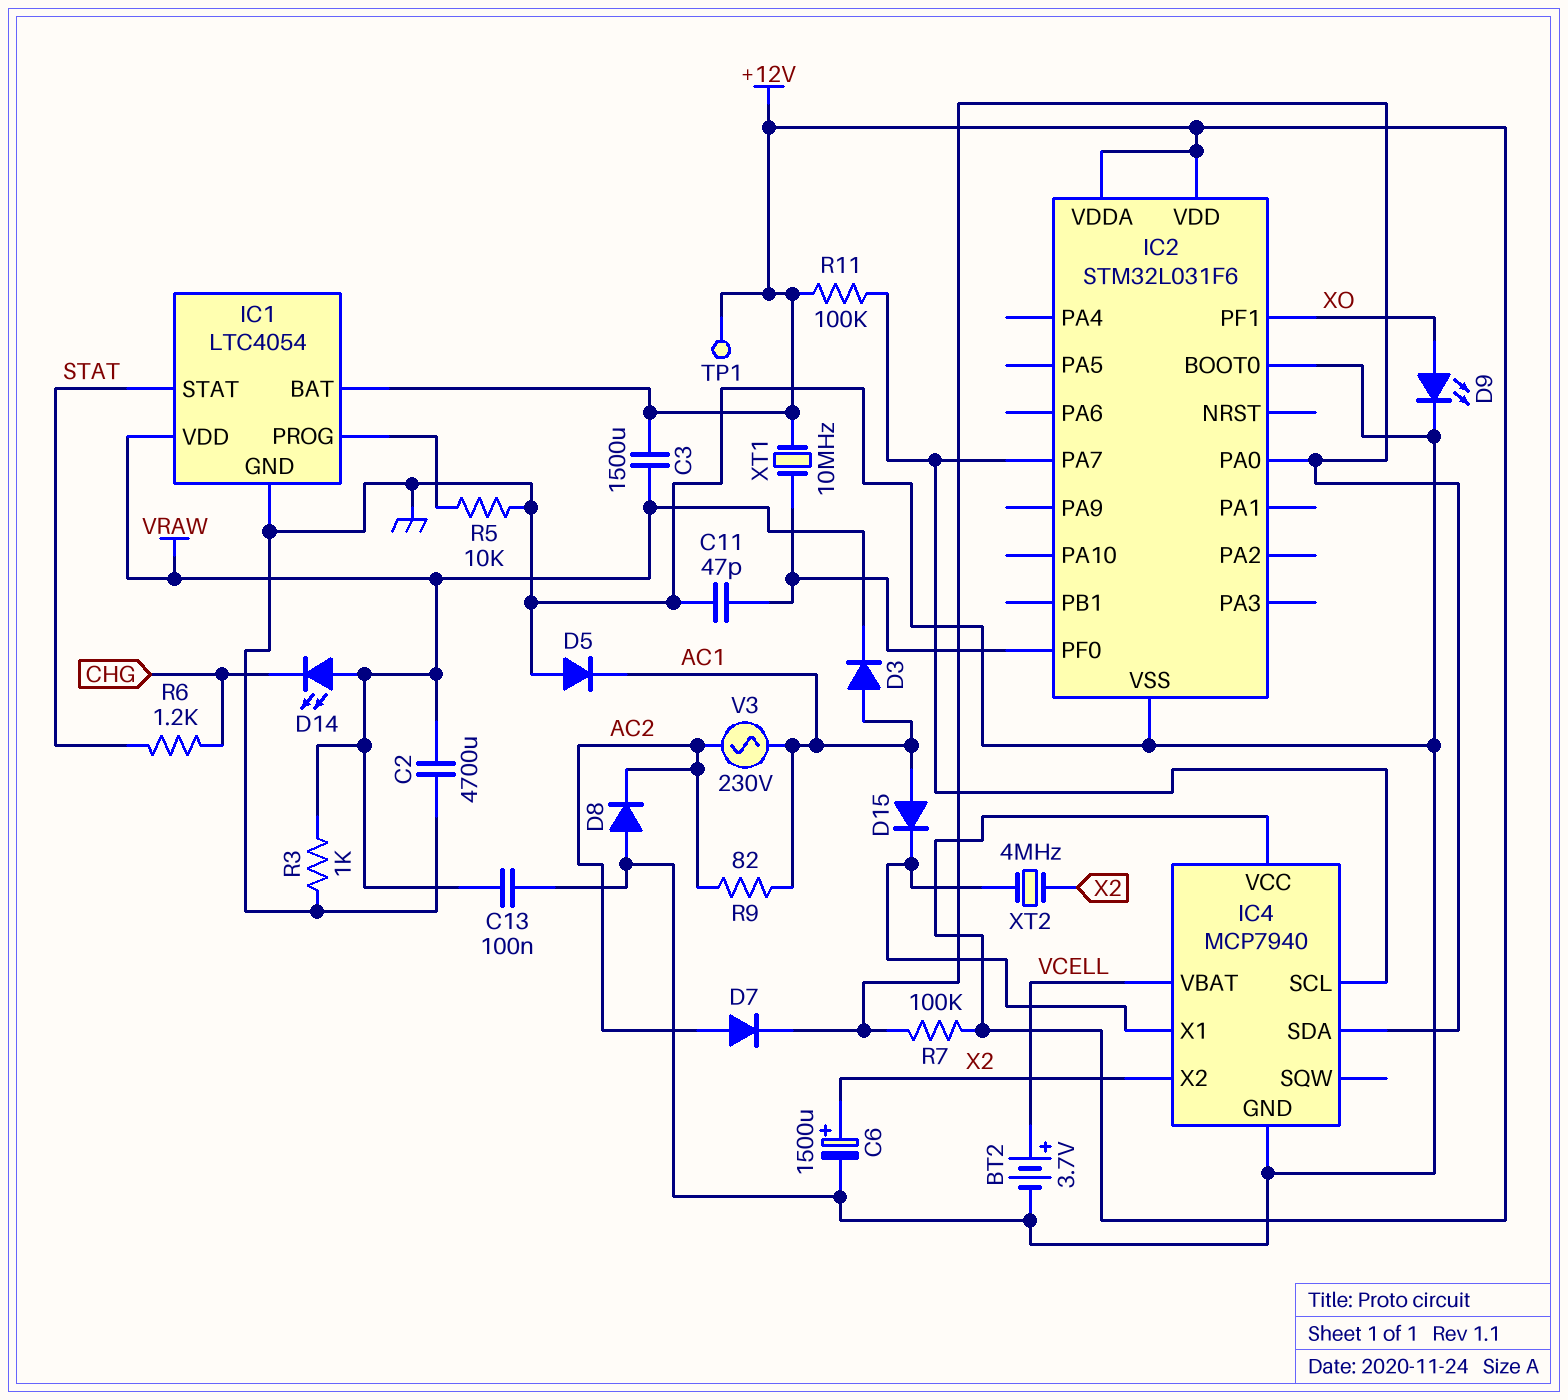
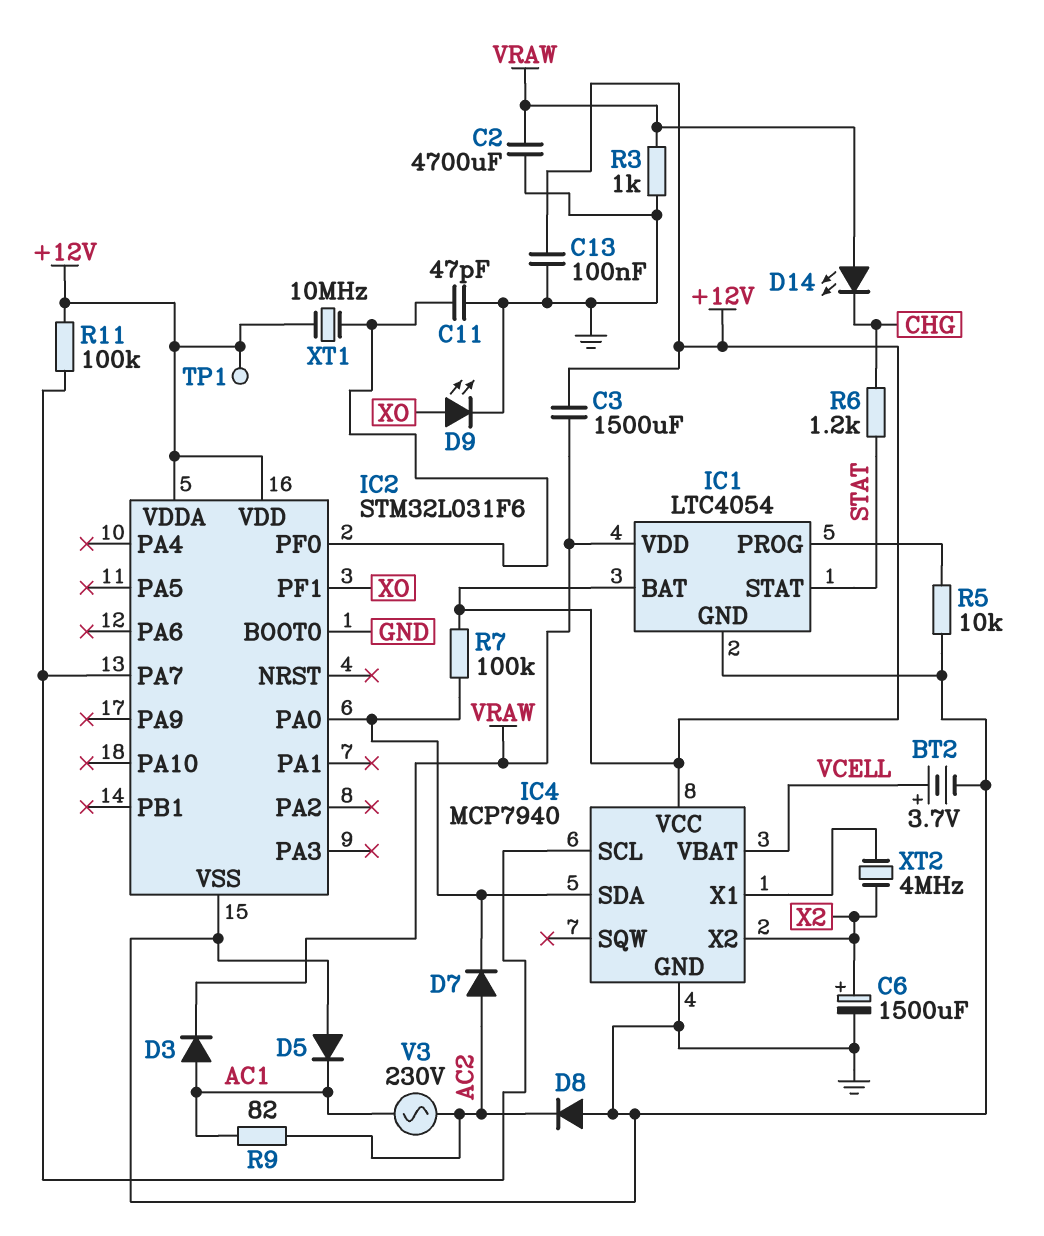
C13: 100nF (GND, VRAW) -> 100nF (+12V, GND)
D15: diode (A AC1, K IC4/X1) -> none

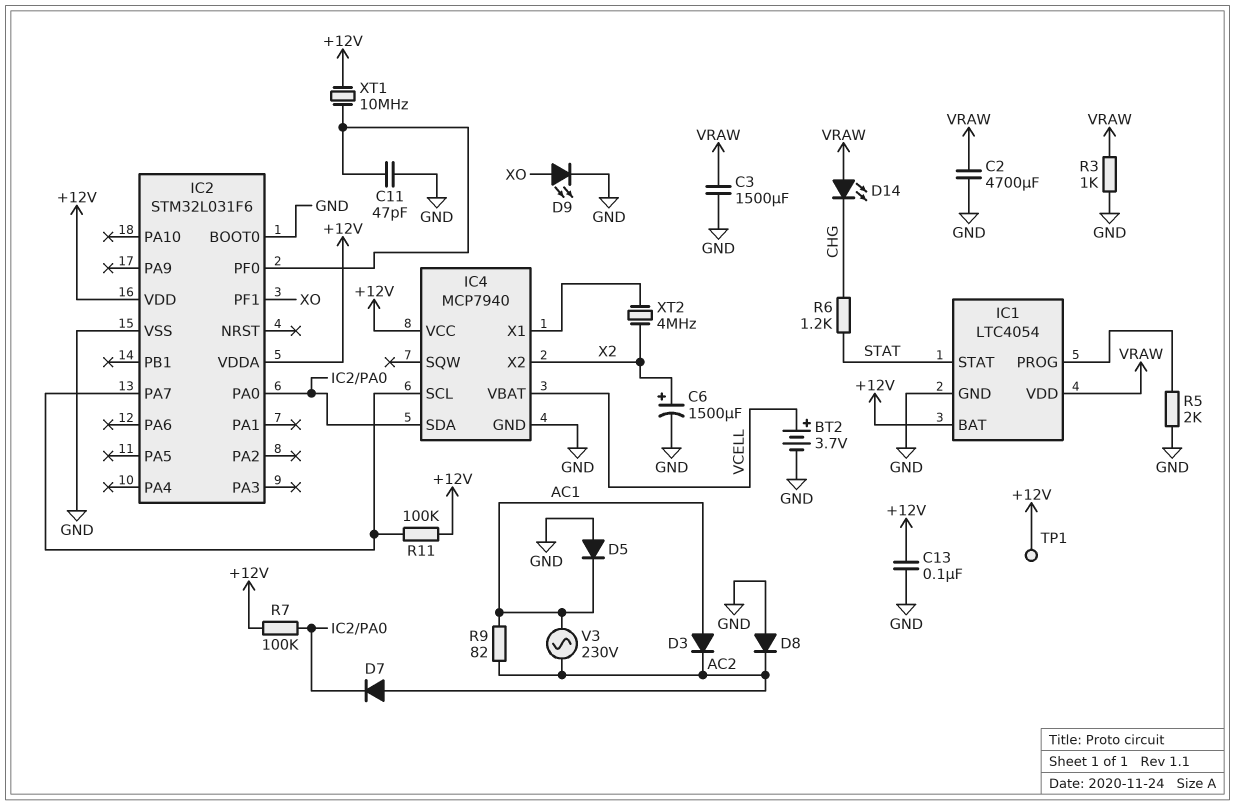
C3: 1500uF (+12V, VRAW) -> 1500uF (GND, VRAW)
D3: diode (A AC1, K VRAW) -> diode (A AC1, K AC2)
R5: 10k (GND, IC1/PROG) -> 2k (GND, IC1/PROG)

